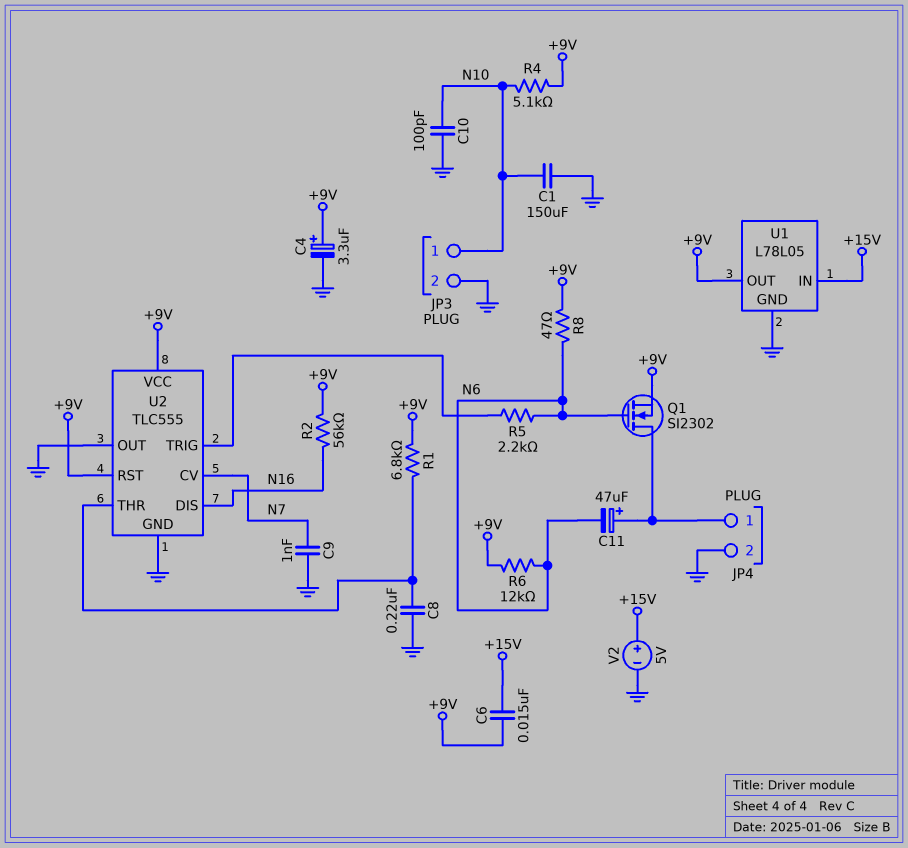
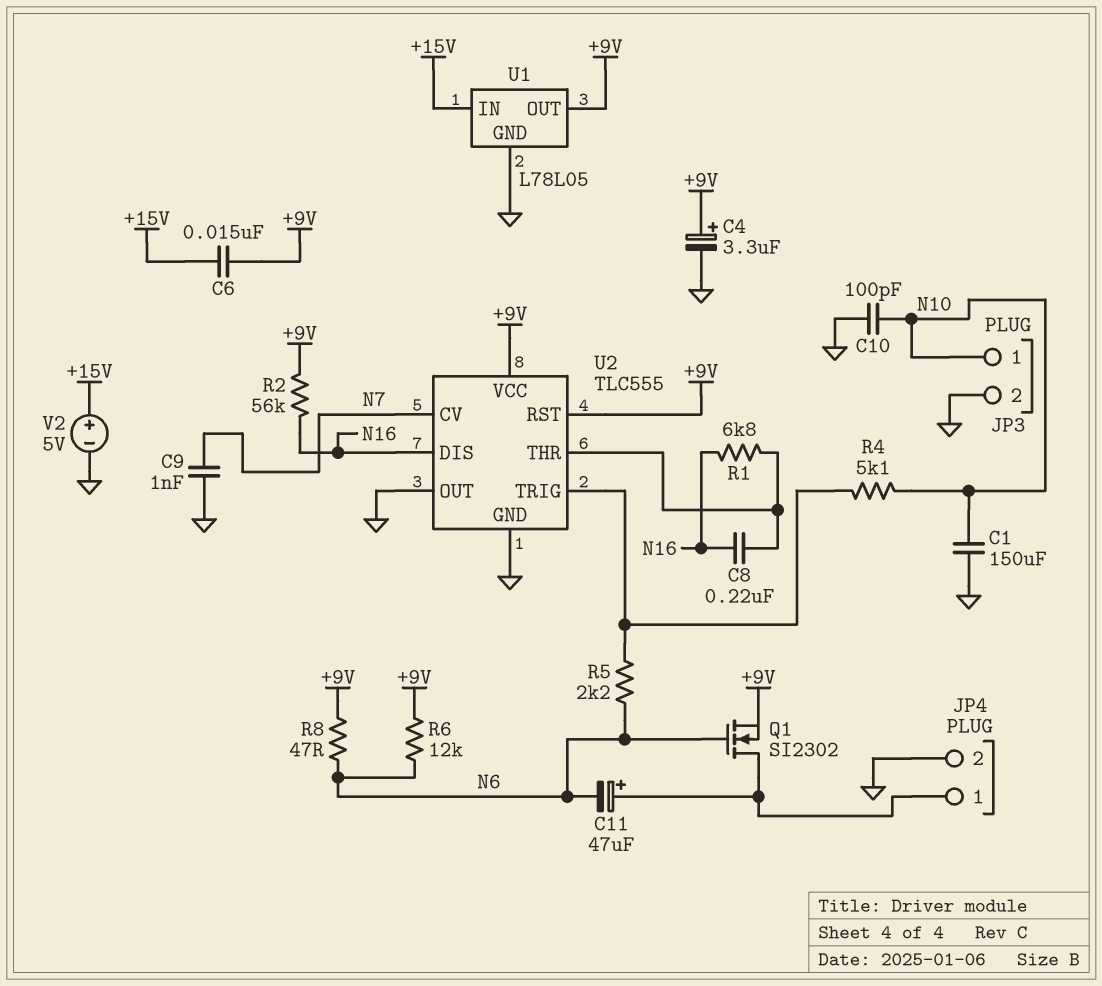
C8: 220nF (GND, U2/THR) -> 220nF (N16, U2/THR)
R1: 6.8k (+9V, U2/THR) -> 6.8k (N16, U2/THR)
R4: 5.1k (+9V, N10) -> 5.1k (N10, U2/TRIG)

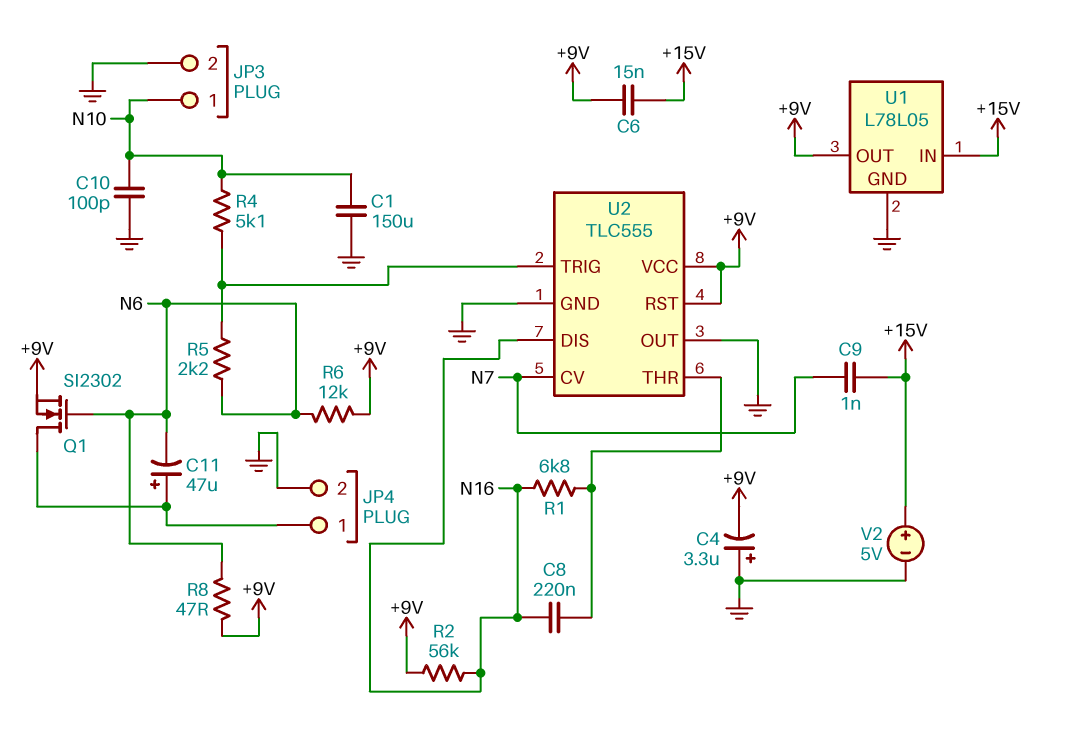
C4: 3.3uF (plus +9V, minus GND) -> 3.3uF (plus GND, minus +9V)
C9: 1nF (GND, N7) -> 1nF (+15V, N7)

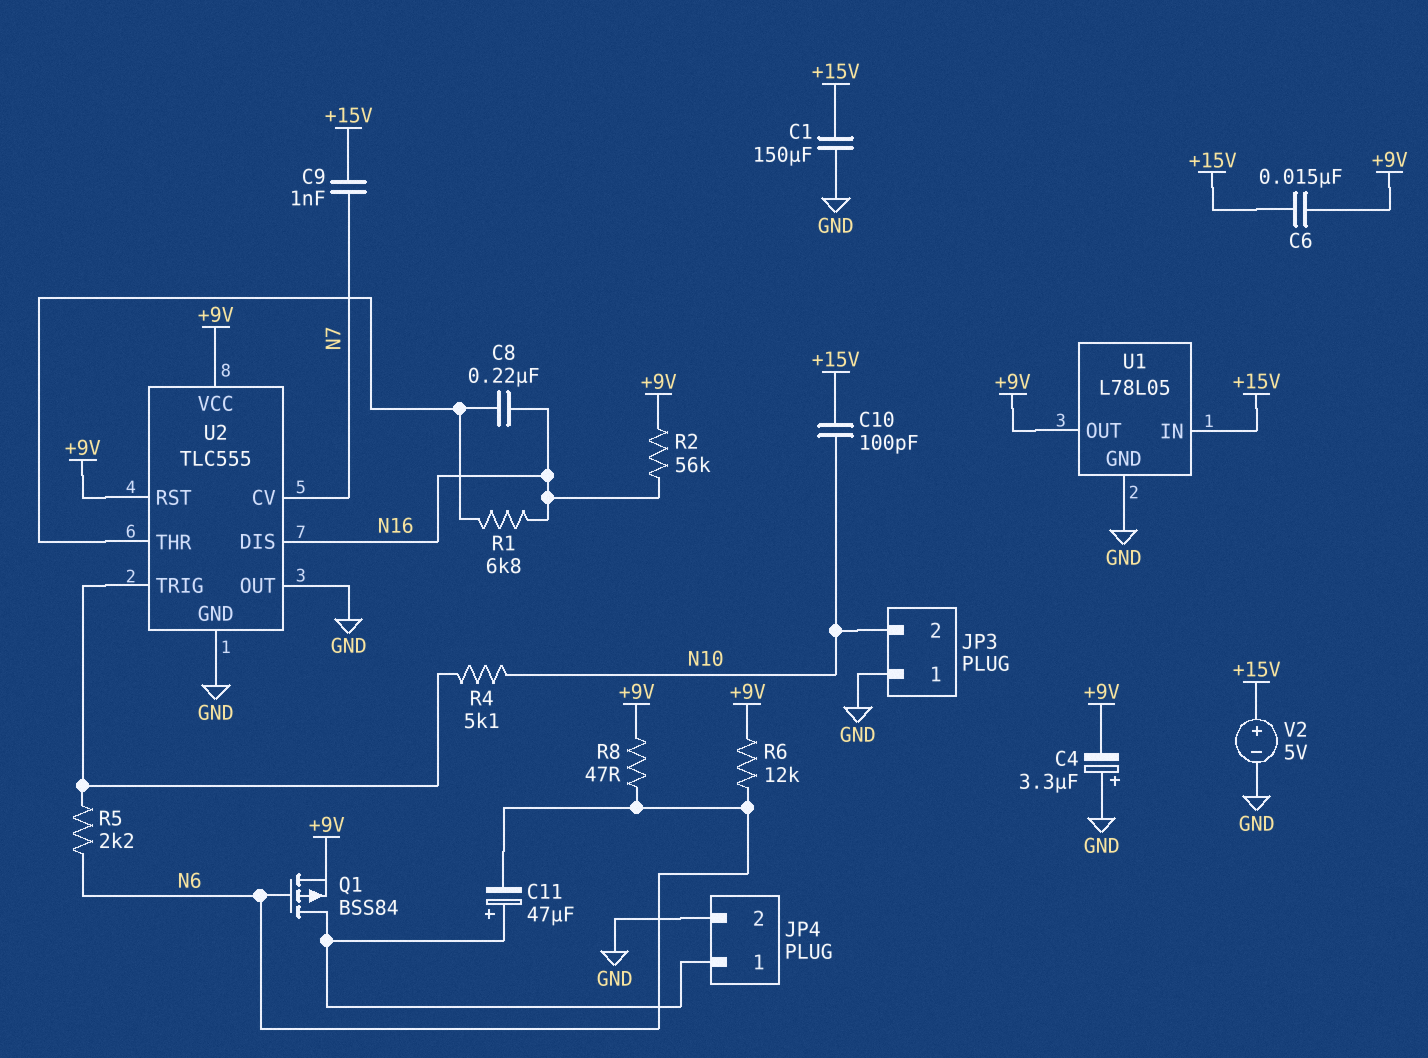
C1: 150uF (GND, N10) -> 150uF (+15V, GND)
C10: 100pF (GND, N10) -> 100pF (+15V, N10)
JP3 pin 1: N10 -> GND
JP3 pin 2: GND -> N10
Q1: NMOS SI2302 (G N6, D JP4/1, S +9V) -> PMOS BSS84 (G N6, D JP4/1, S +9V)

